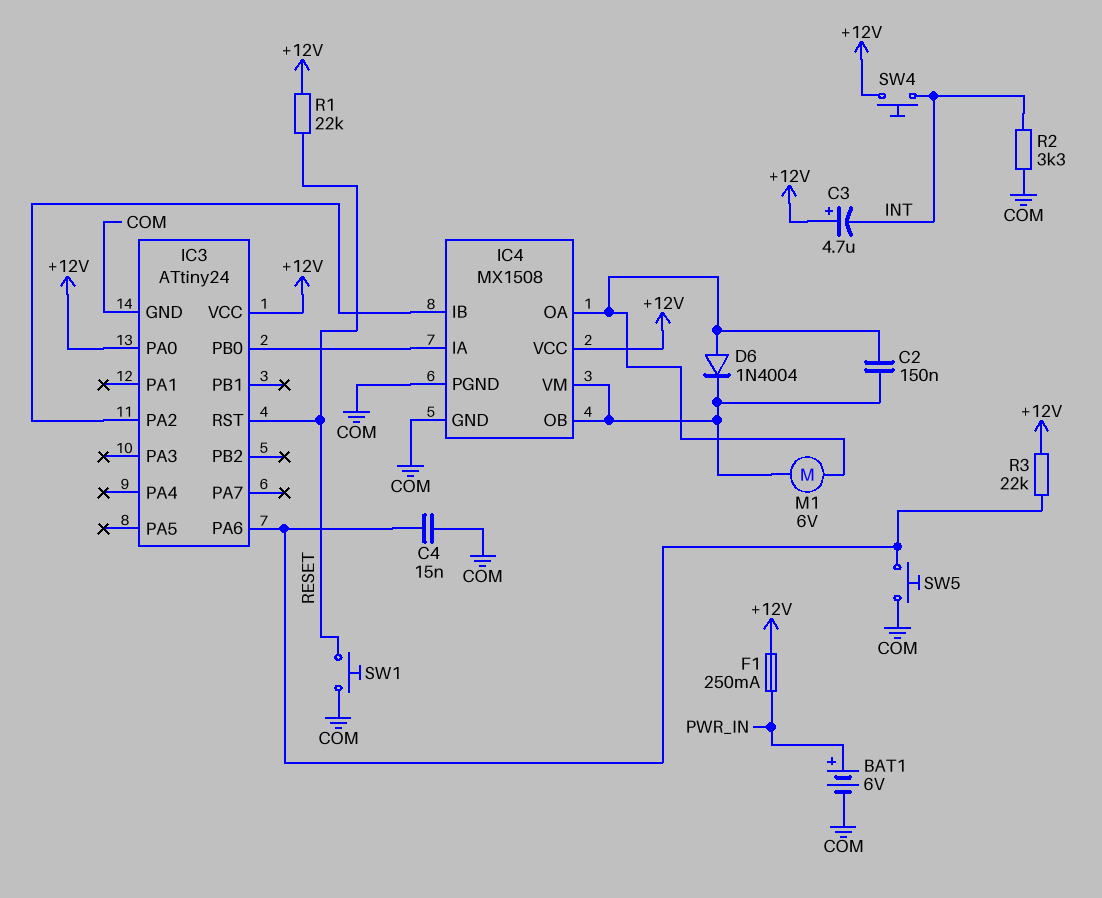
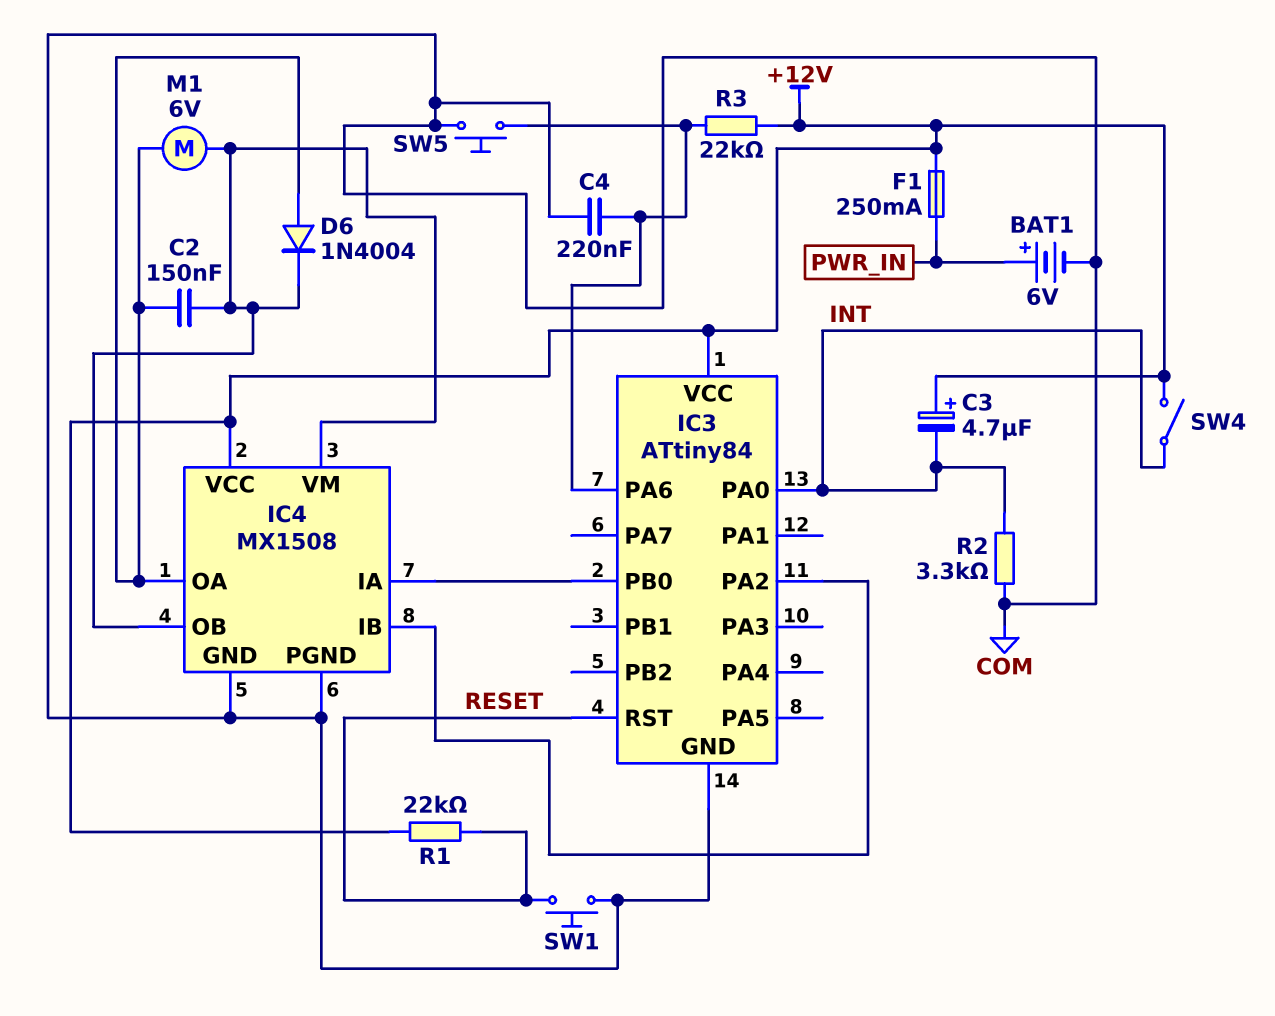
C4: 15nF (COM, IC3/PA6) -> 220nF (COM, IC3/PA6)
IC3: ATtiny24 -> ATtiny84
IC3 pin PA0: +12V -> INT
SW4: button (+12V, INT) -> switch (+12V, INT)

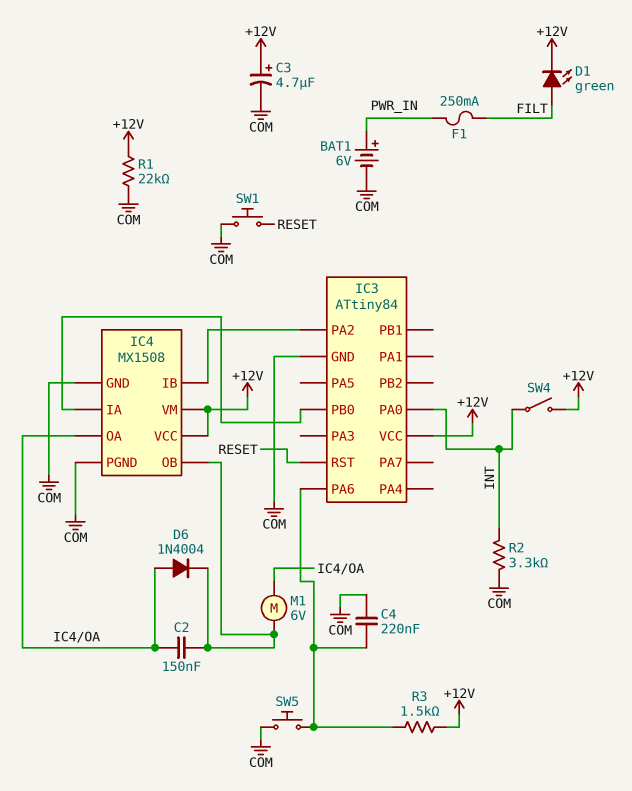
C3: 4.7uF (plus +12V, minus INT) -> 4.7uF (plus +12V, minus COM)
D1: none -> LED green (A FILT, K +12V)
F1: 250mA (+12V, PWR_IN) -> 250mA (FILT, PWR_IN)
IC4 pin VM: IC4/OB -> +12V
R1: 22k (+12V, RESET) -> 22k (+12V, COM)
R3: 22k (+12V, IC3/PA6) -> 1.5k (+12V, IC3/PA6)

